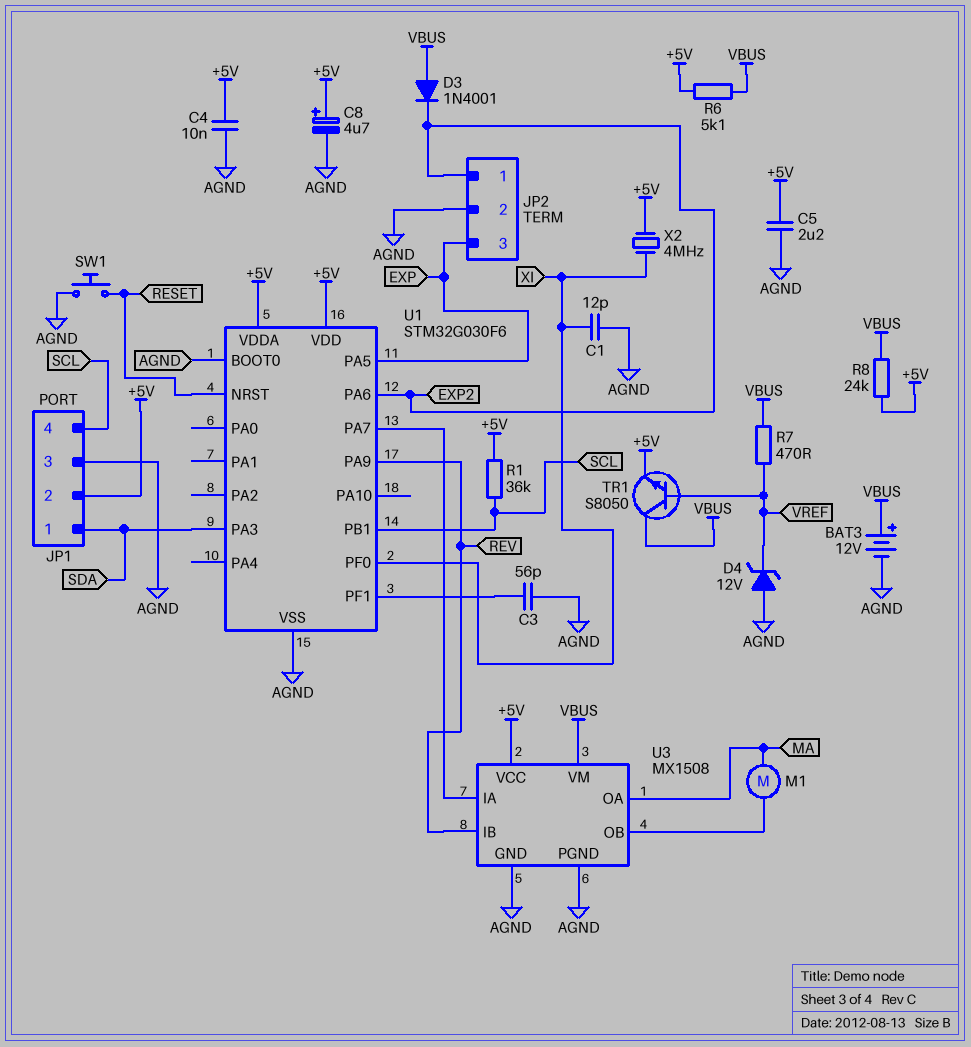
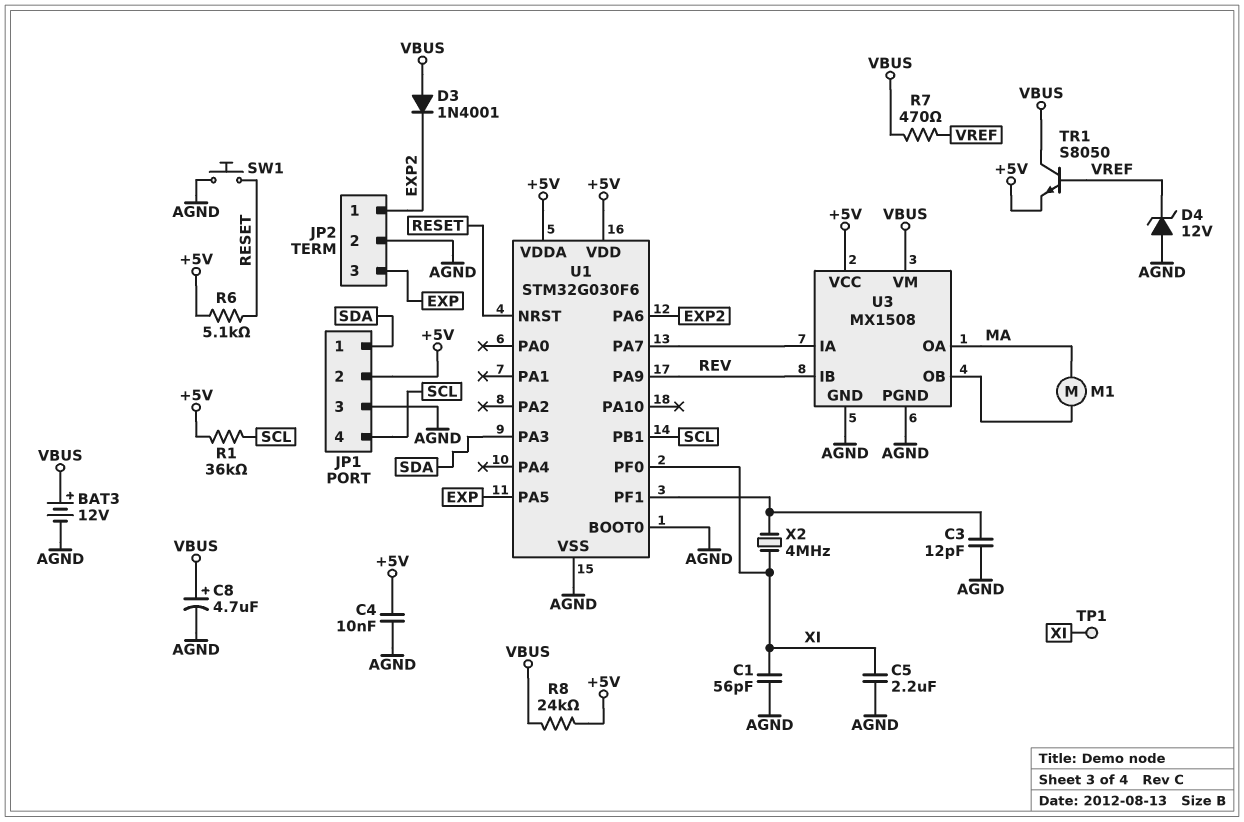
C1: 12pF (AGND, XI) -> 56pF (AGND, XI)
C3: 56pF (AGND, U1/PF1) -> 12pF (AGND, U1/PF1)
C5: 2.2uF (+5V, AGND) -> 2.2uF (AGND, XI)
C8: 4.7uF (plus +5V, minus AGND) -> 4.7uF (plus VBUS, minus AGND)
R6: 5.1k (+5V, VBUS) -> 5.1k (+5V, RESET)
TP1: none -> test point (XI)
X2: 4MHz (+5V, XI) -> 4MHz (U1/PF1, XI)

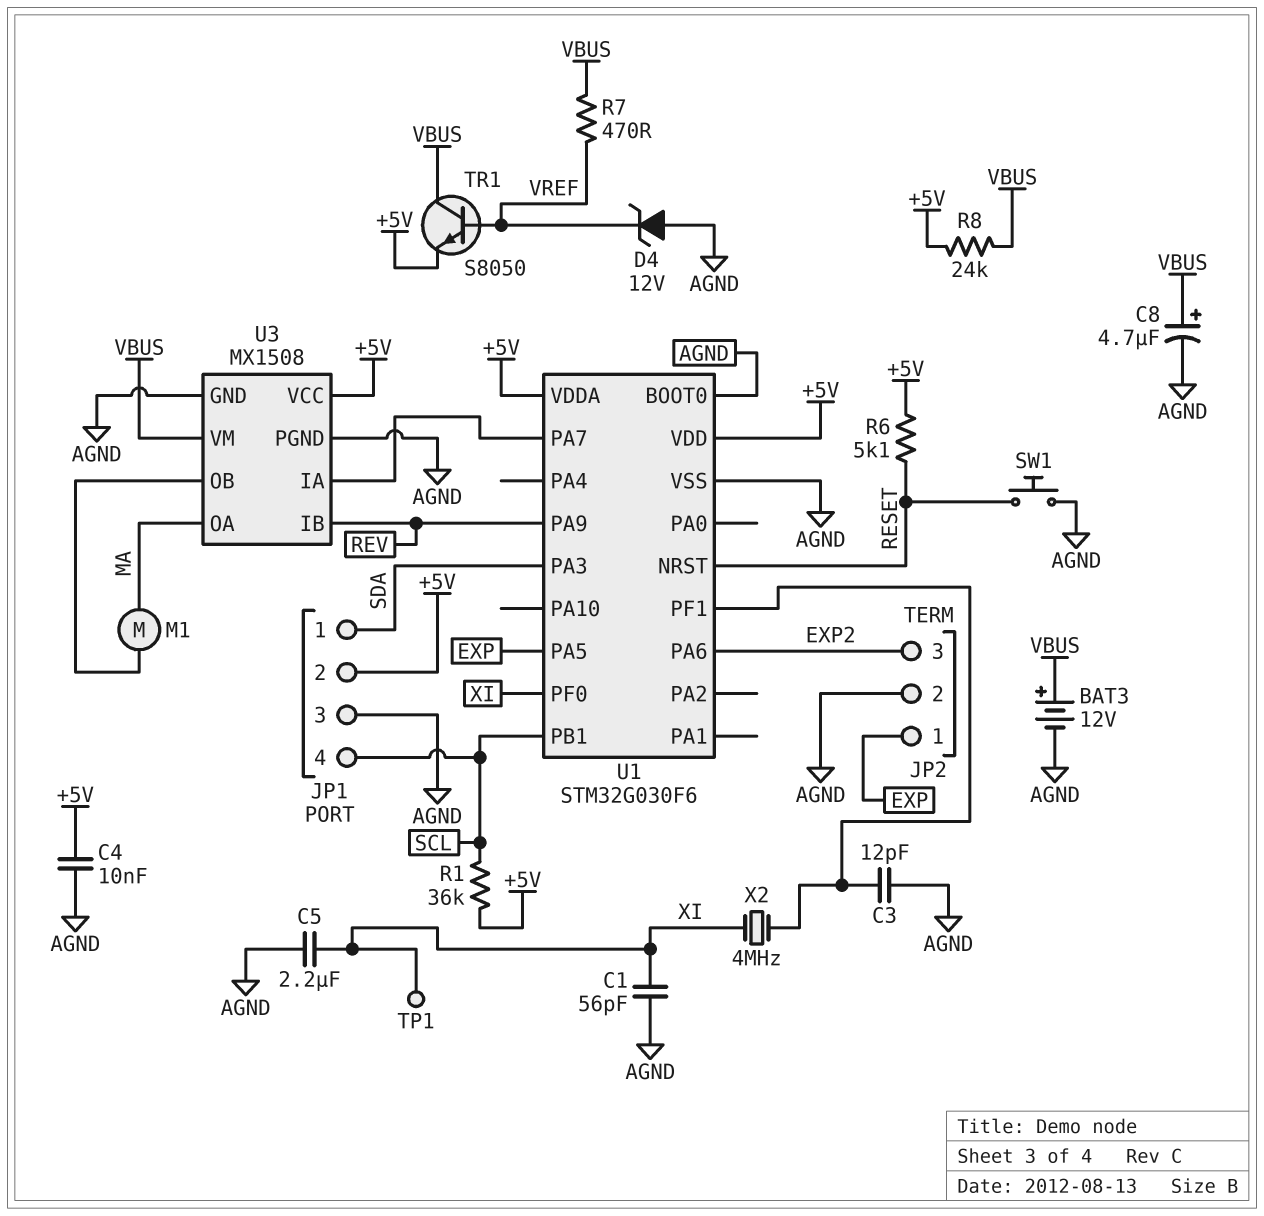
D3: diode 1N4001 (A VBUS, K EXP2) -> none
JP2 pin 1: EXP2 -> EXP
JP2 pin 3: EXP -> EXP2

